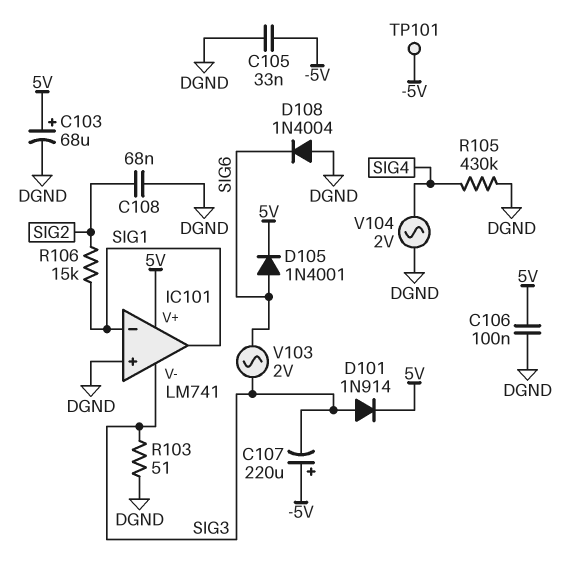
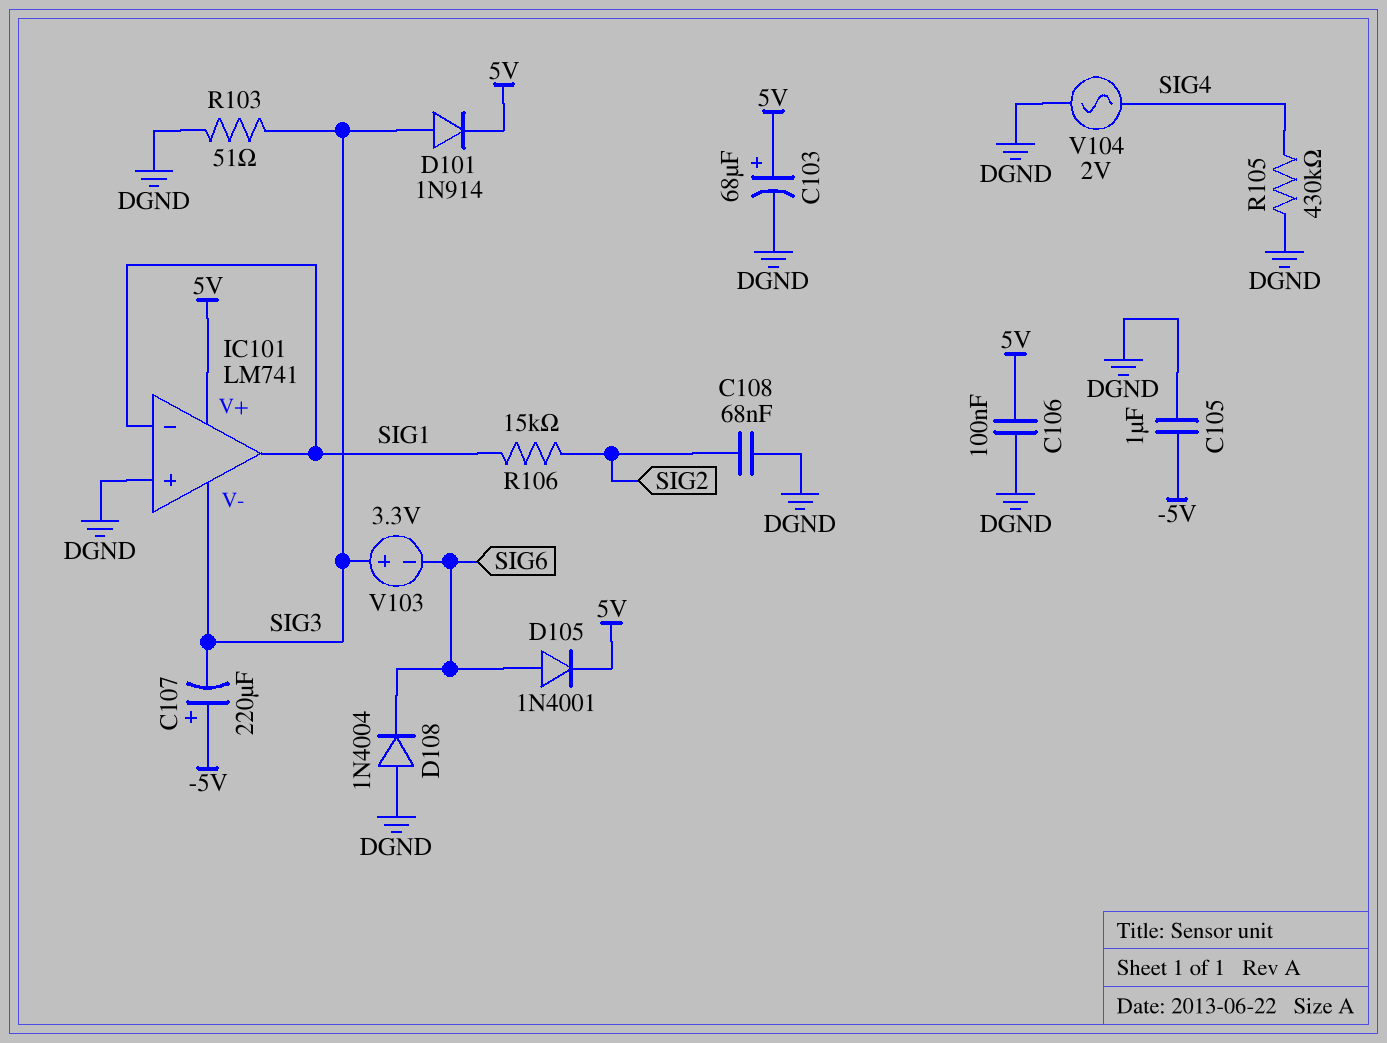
C105: 33nF (-5V, DGND) -> 1uF (-5V, DGND)
TP101: test point (-5V) -> none
V103: AC 2V (SIG3, SIG6) -> 3.3V (plus SIG3, minus SIG6)

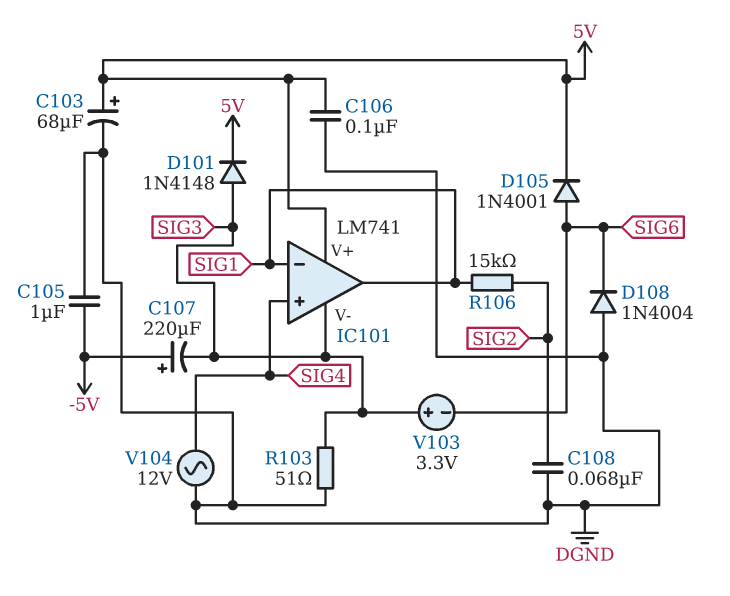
D101: diode 1N914 (A SIG3, K 5V) -> diode 1N4148 (A SIG3, K 5V)
IC101 pin in+: DGND -> SIG4
R105: 430k (DGND, SIG4) -> none
V104: AC 2V (DGND, SIG4) -> AC 12V (DGND, SIG4)

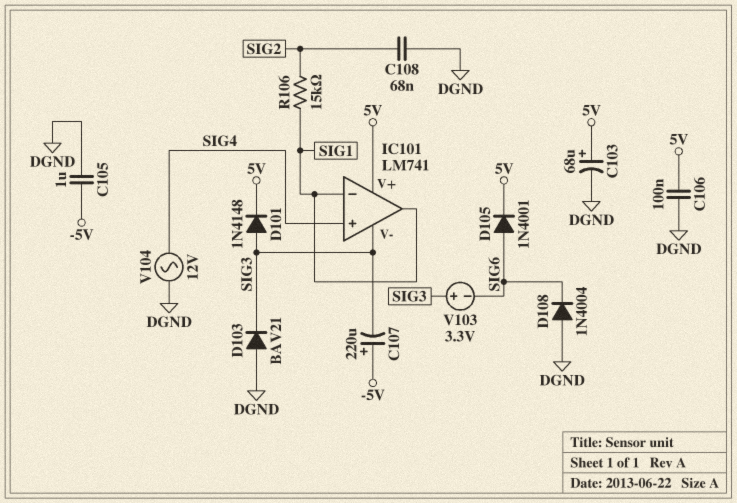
D103: none -> diode BAV21 (A DGND, K SIG3)
R103: 51 (DGND, SIG3) -> none

